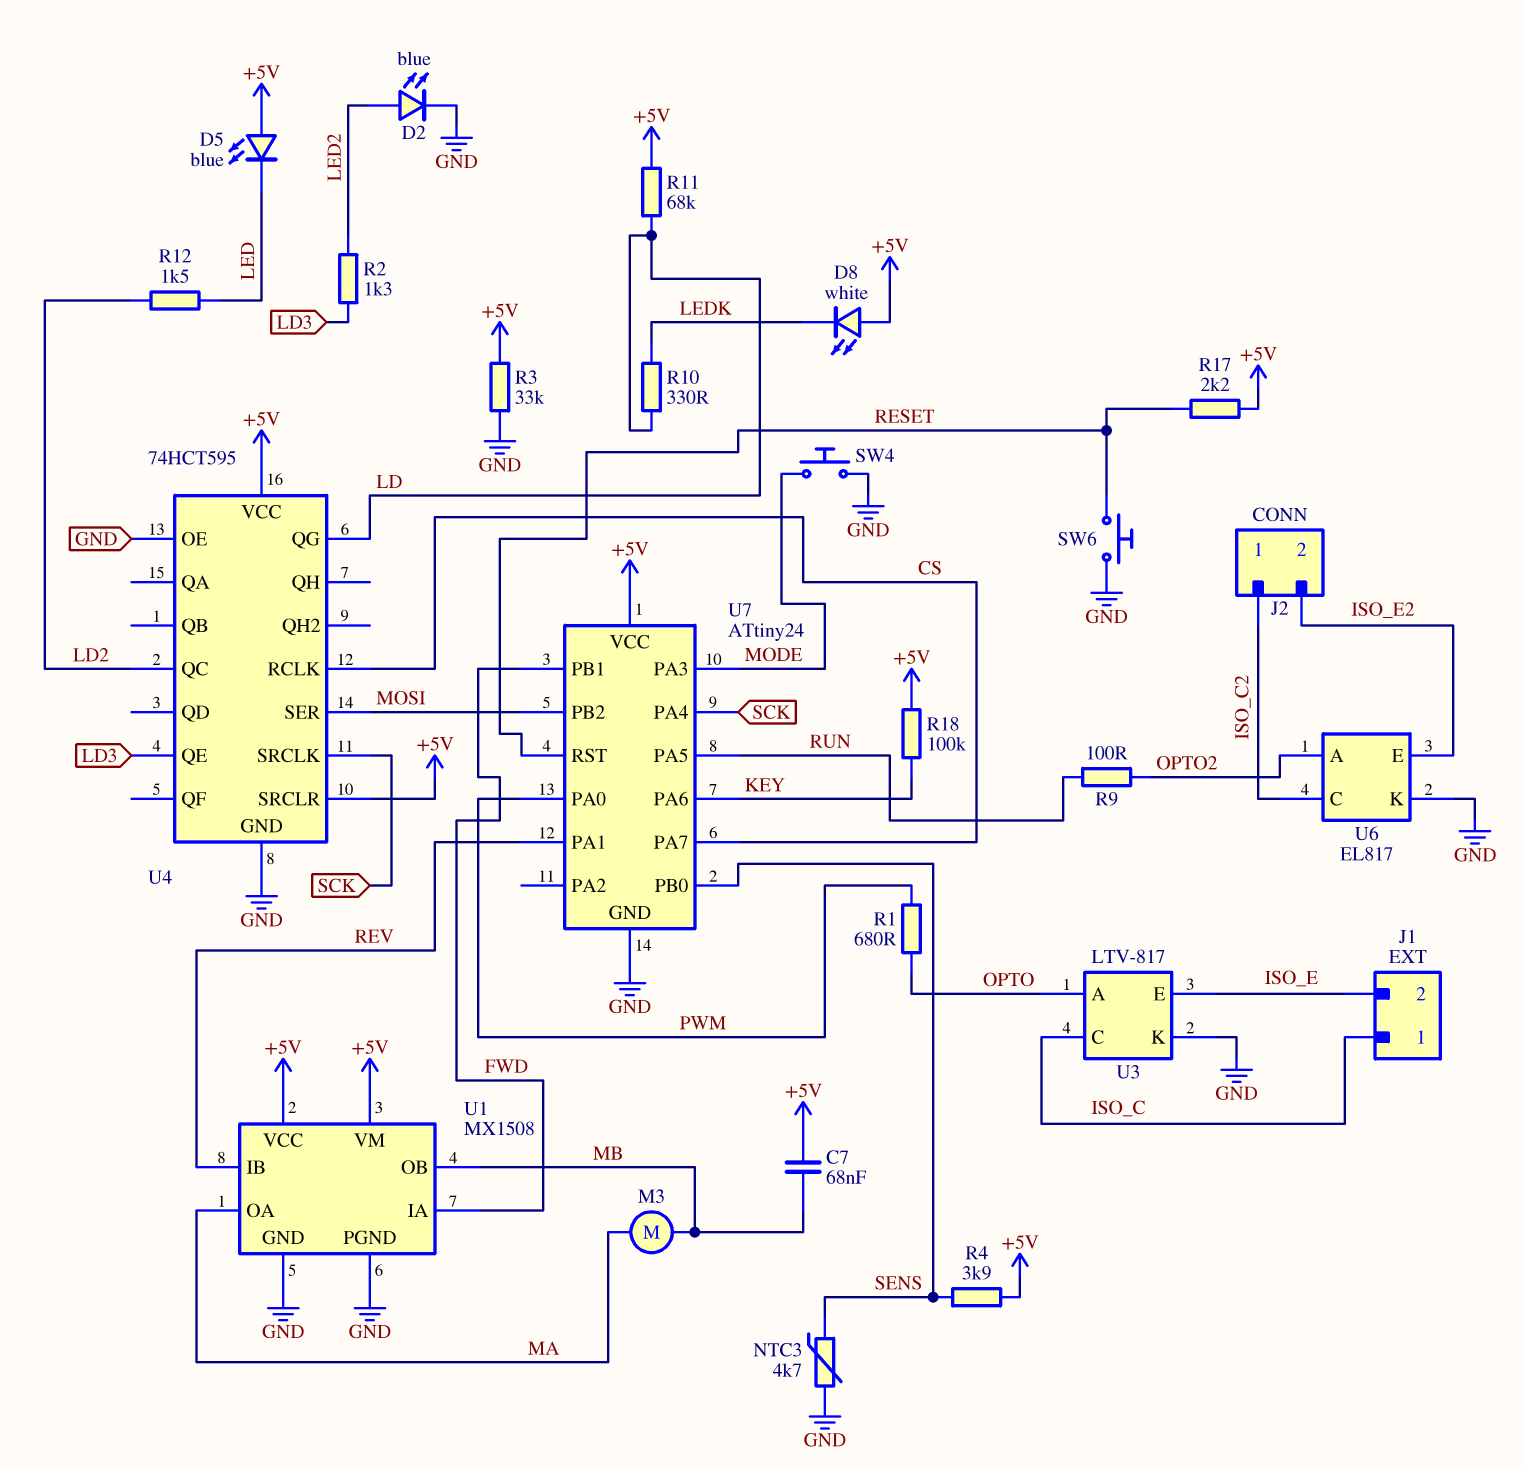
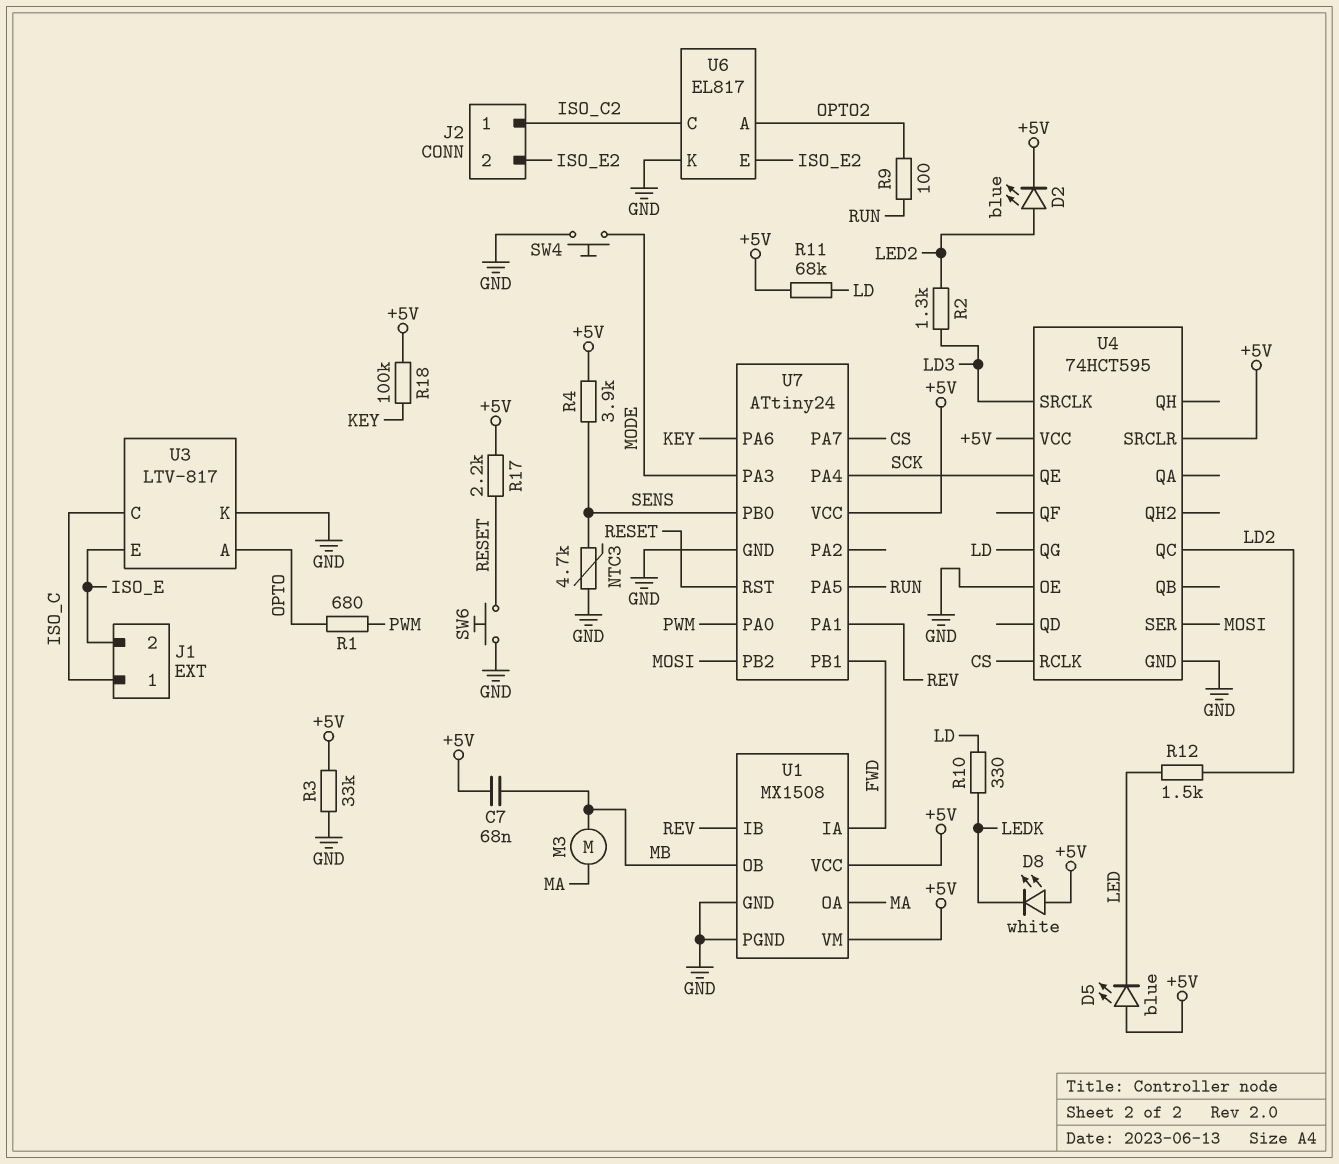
D2: LED blue (A LED2, K GND) -> LED blue (A LED2, K +5V)
U4 pin QE: LD3 -> SCK
U4 pin SRCLK: SCK -> LD3

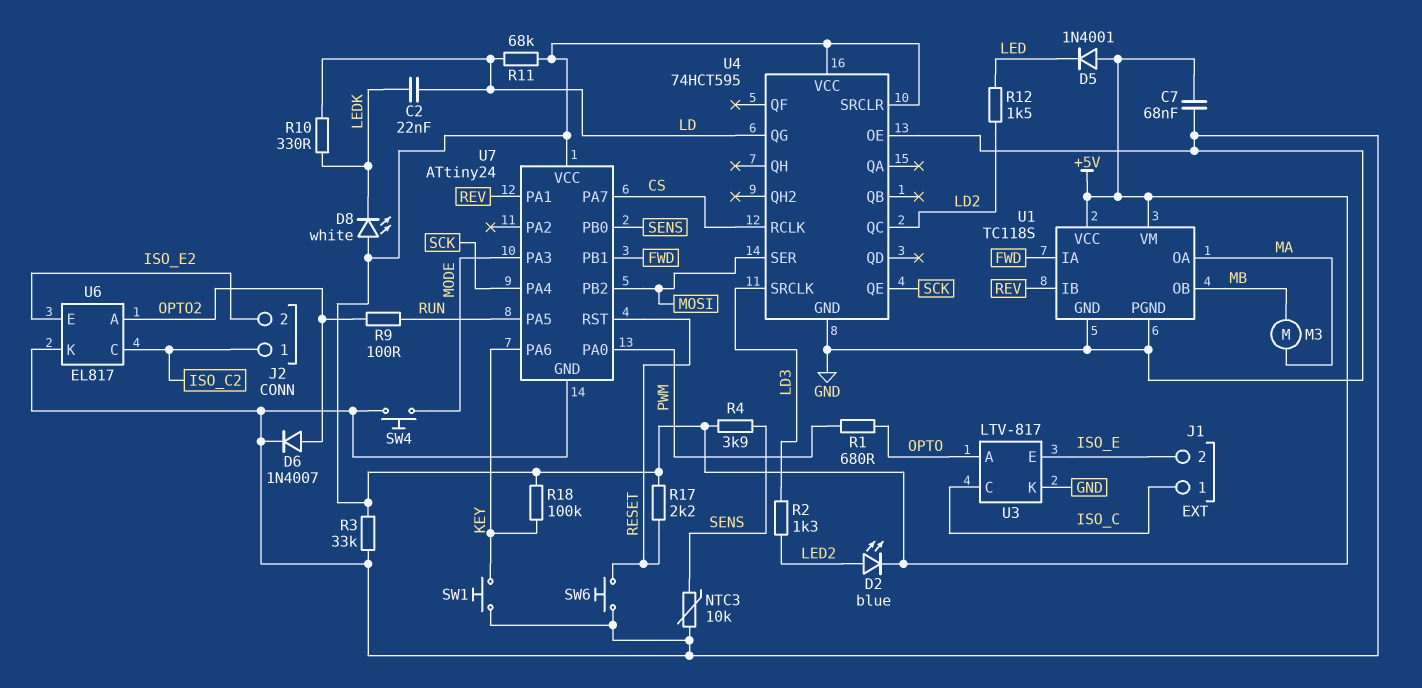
C2: none -> 22nF (LD, LEDK)
C7: 68nF (+5V, MB) -> 68nF (+5V, GND)
D5: LED blue (A +5V, K LED) -> diode 1N4001 (A +5V, K LED)
D6: none -> diode 1N4007 (A OPTO2, K GND)
NTC3: 4.7k (GND, SENS) -> 10k (GND, SENS)
SW1: none -> button (GND, KEY)
U1: MX1508 -> TC118S

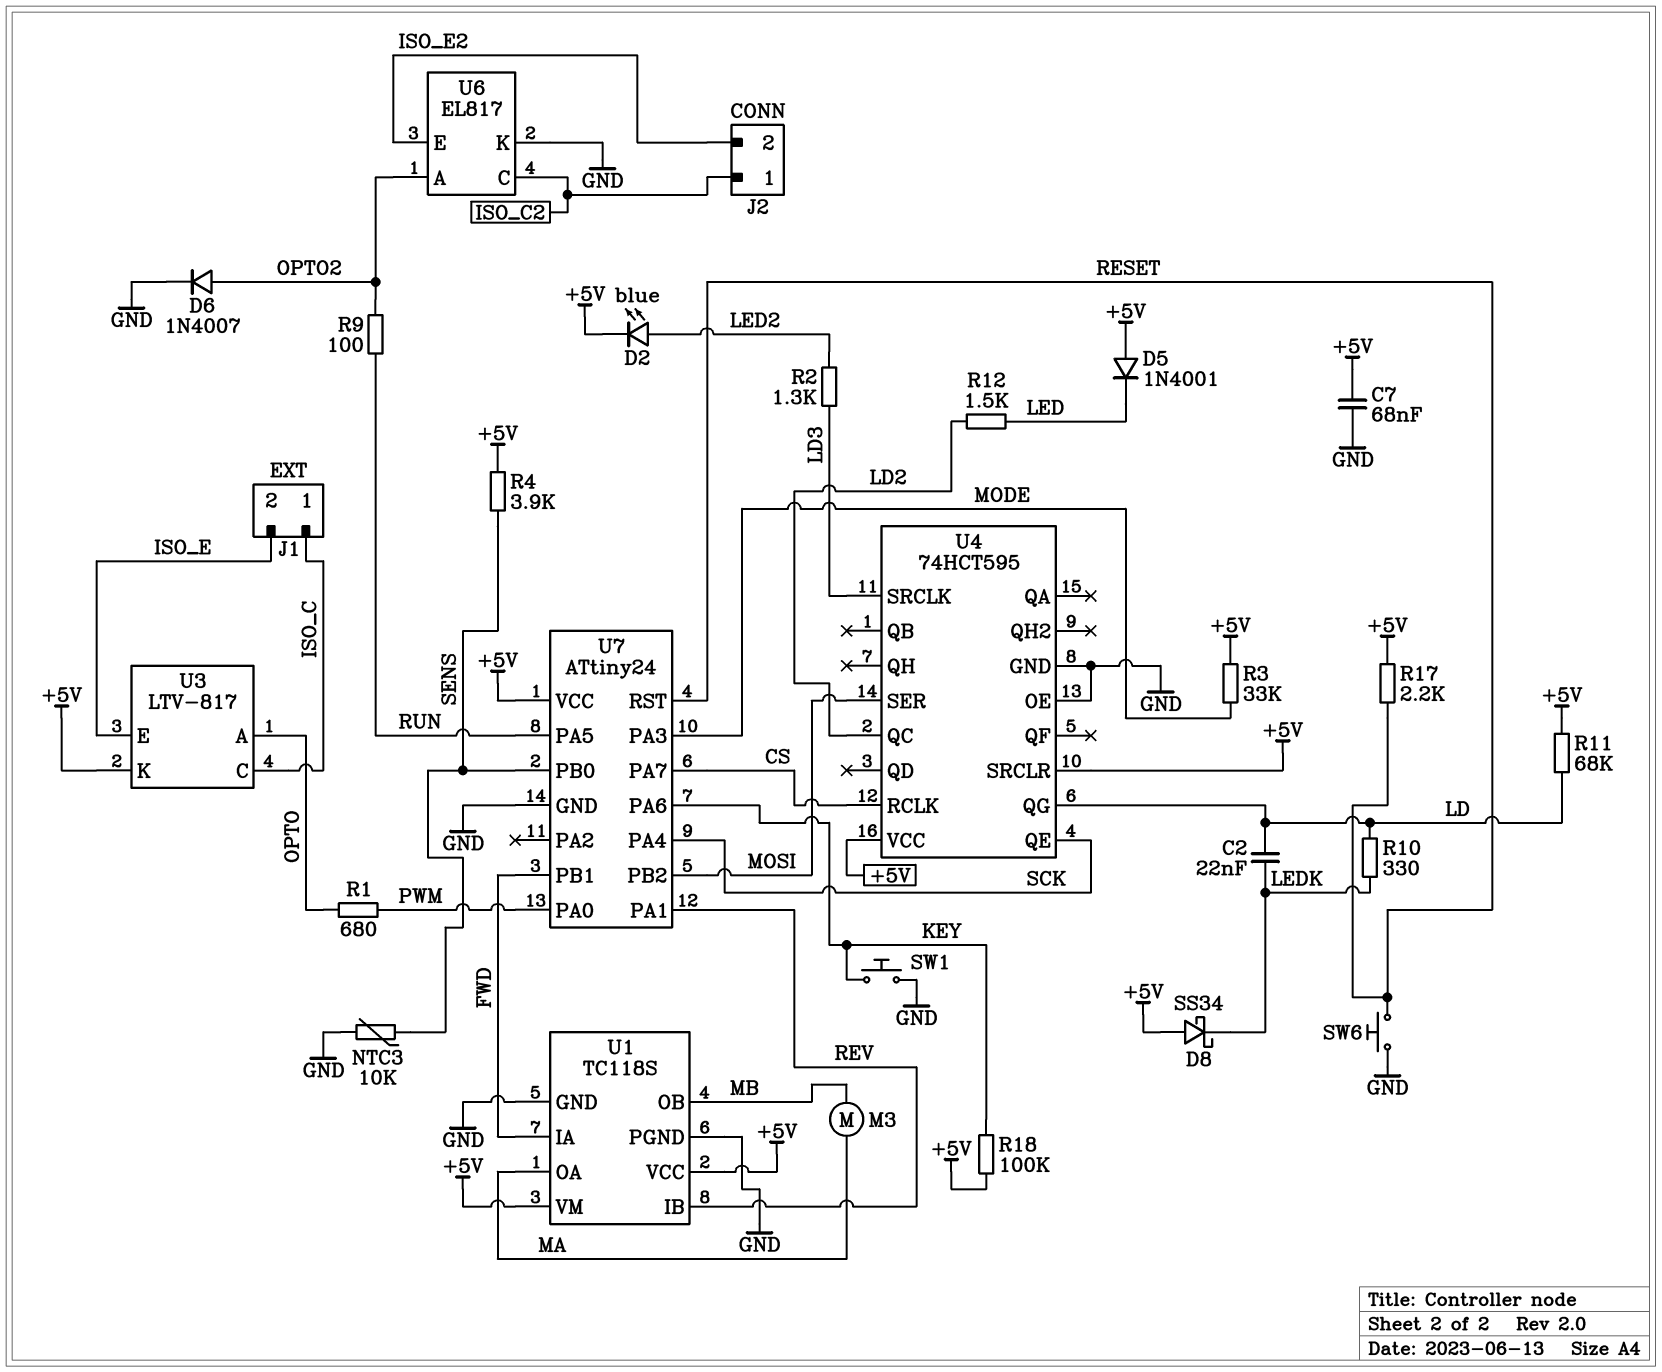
D8: LED white (A +5V, K LEDK) -> schottky SS34 (A +5V, K LEDK)
R3: 33k (+5V, GND) -> 33k (+5V, MODE)
SW4: button (GND, MODE) -> none
U3 pin K: GND -> +5V

